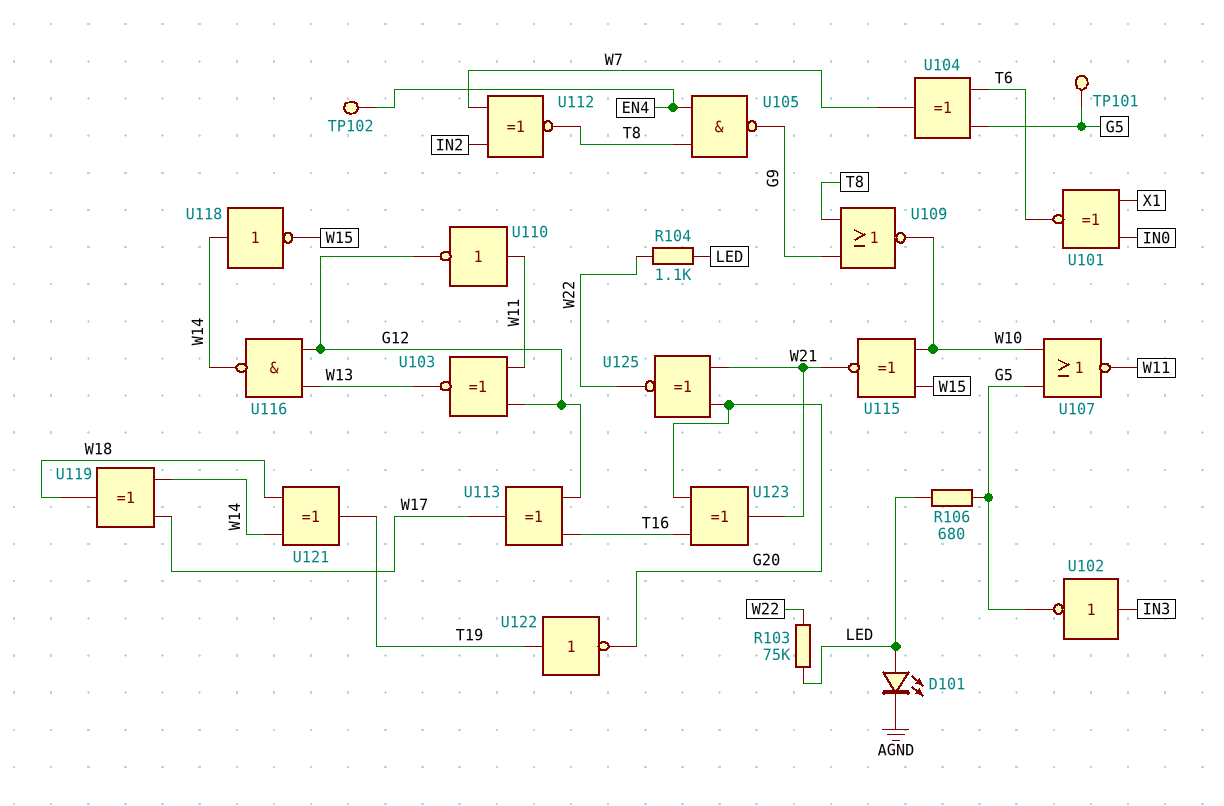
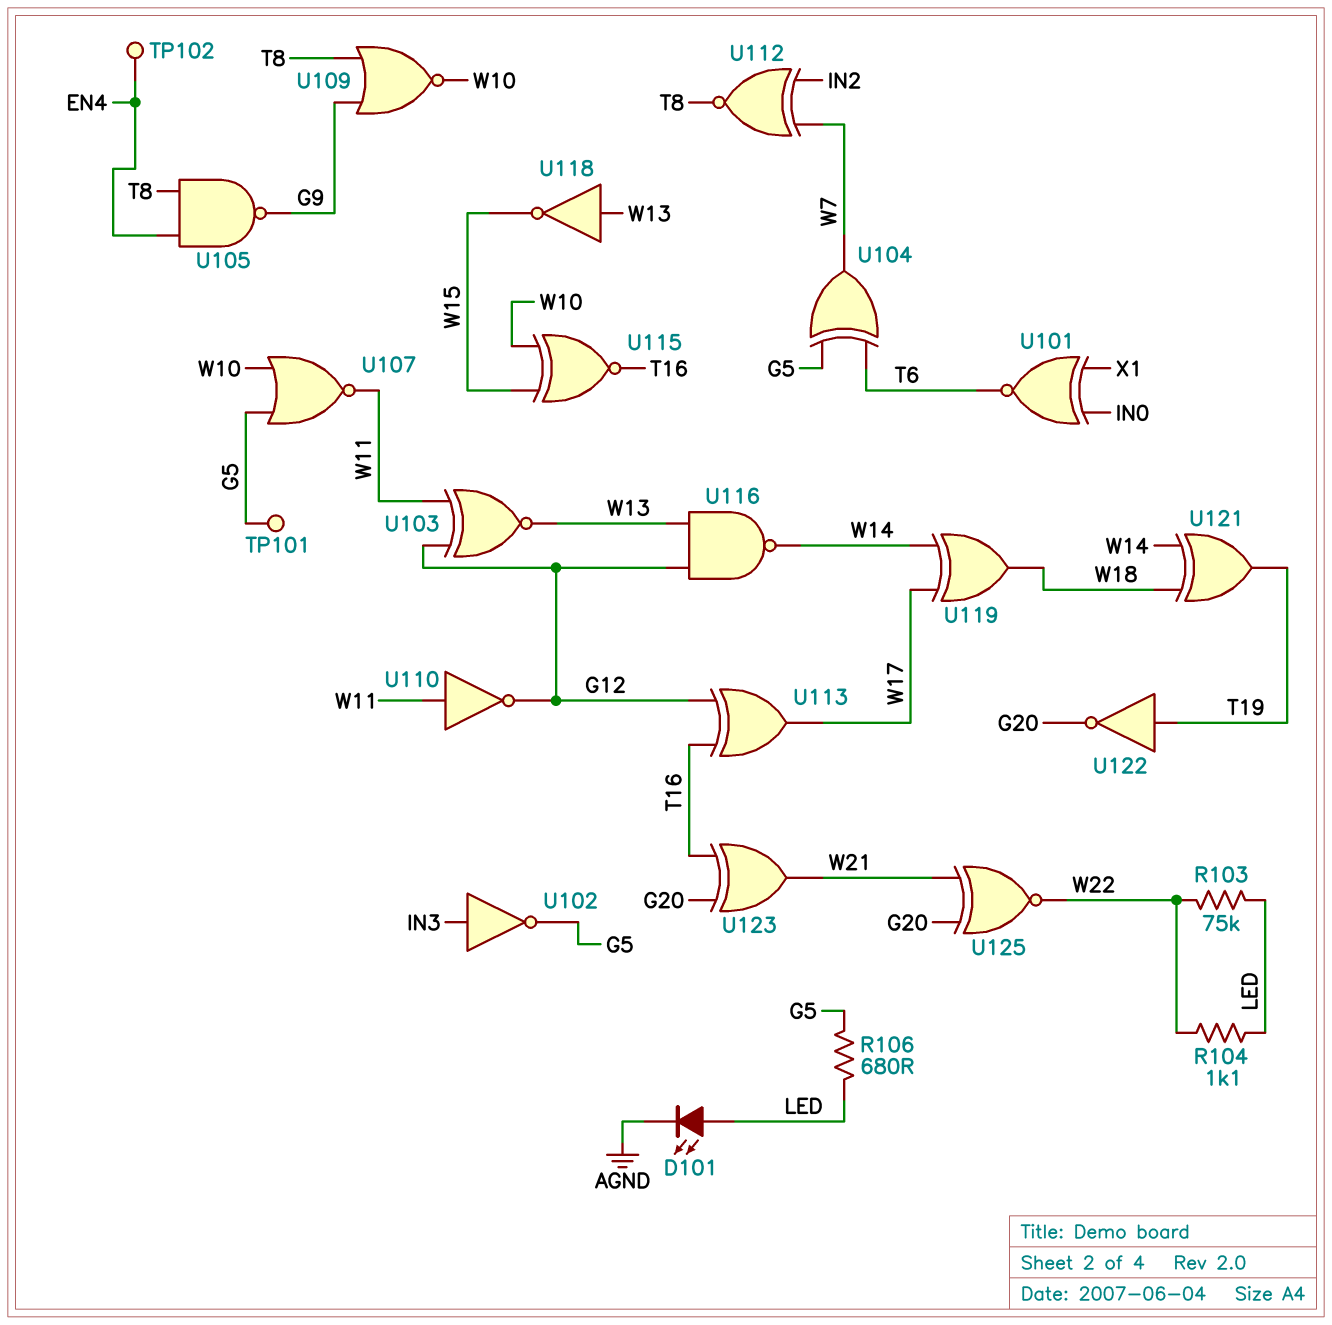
U115: XNOR (in W10, in W15, out W21) -> XNOR (in W10, in W15, out T16)
U118: NOT (in W14, out W15) -> NOT (in W13, out W15)

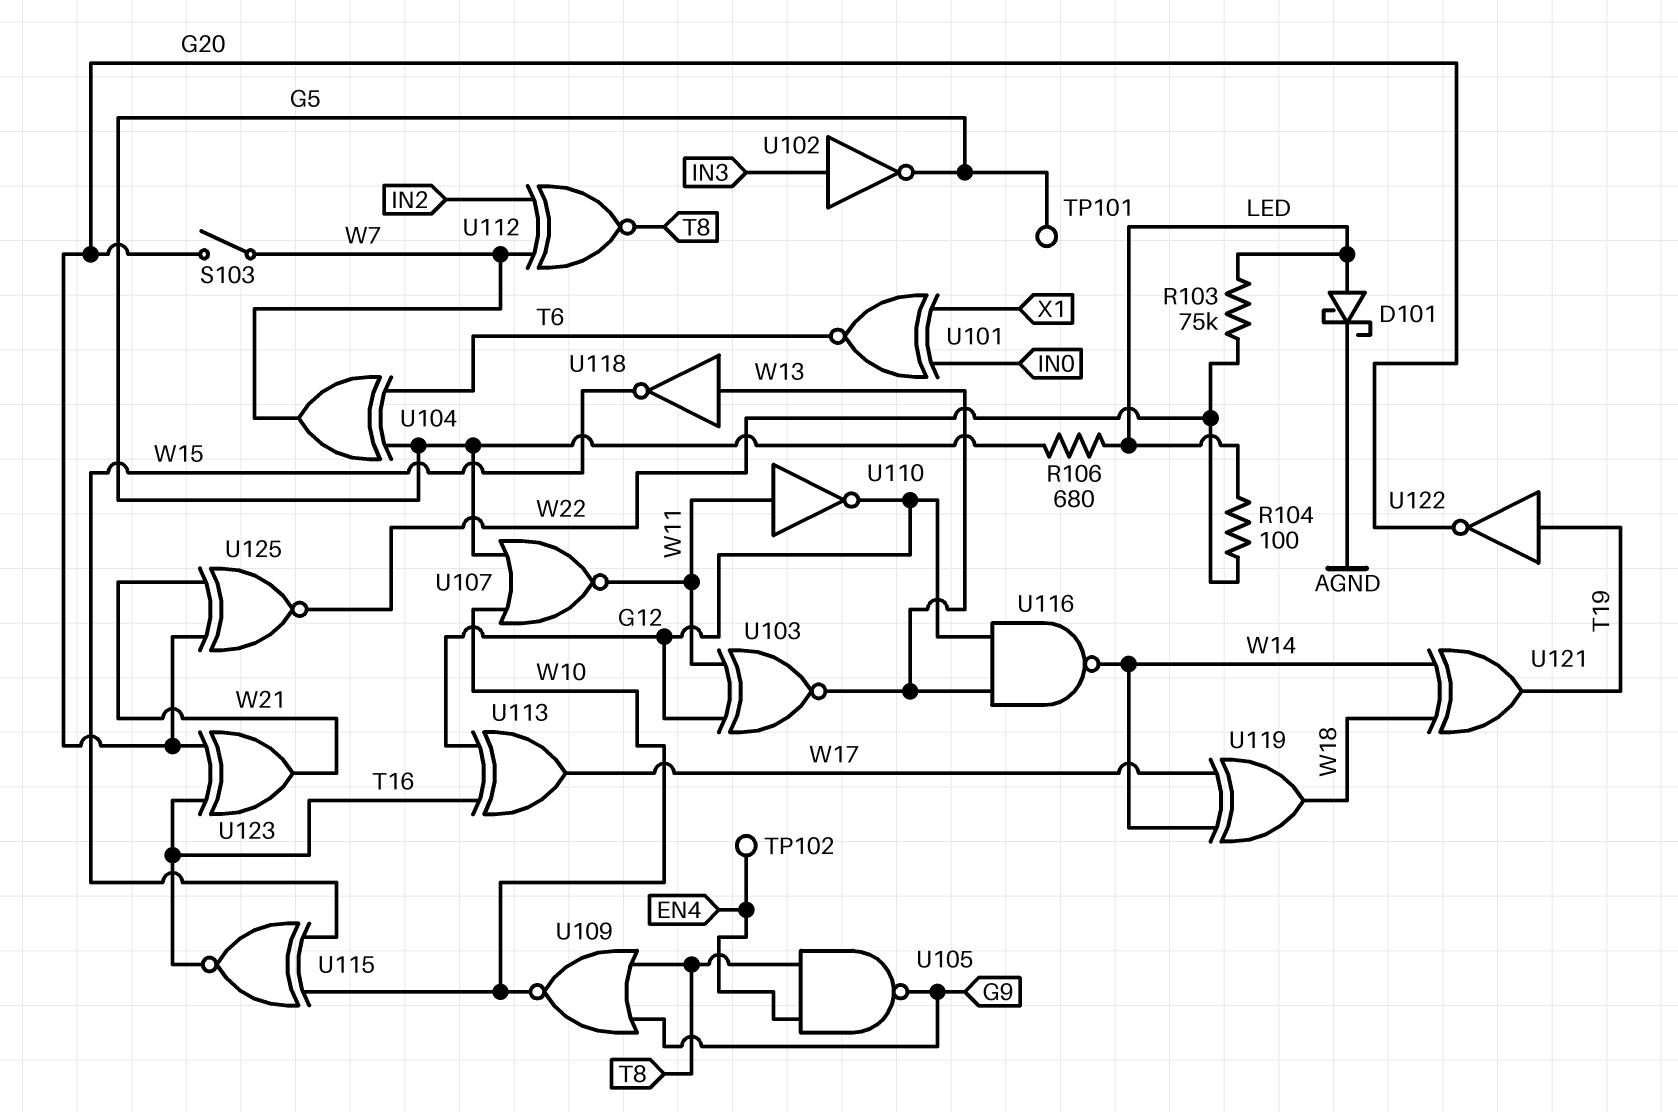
D101: LED (A LED, K AGND) -> schottky (A LED, K AGND)
R104: 1.1k (LED, W22) -> 100 (LED, W22)
S103: none -> switch (G20, W7)

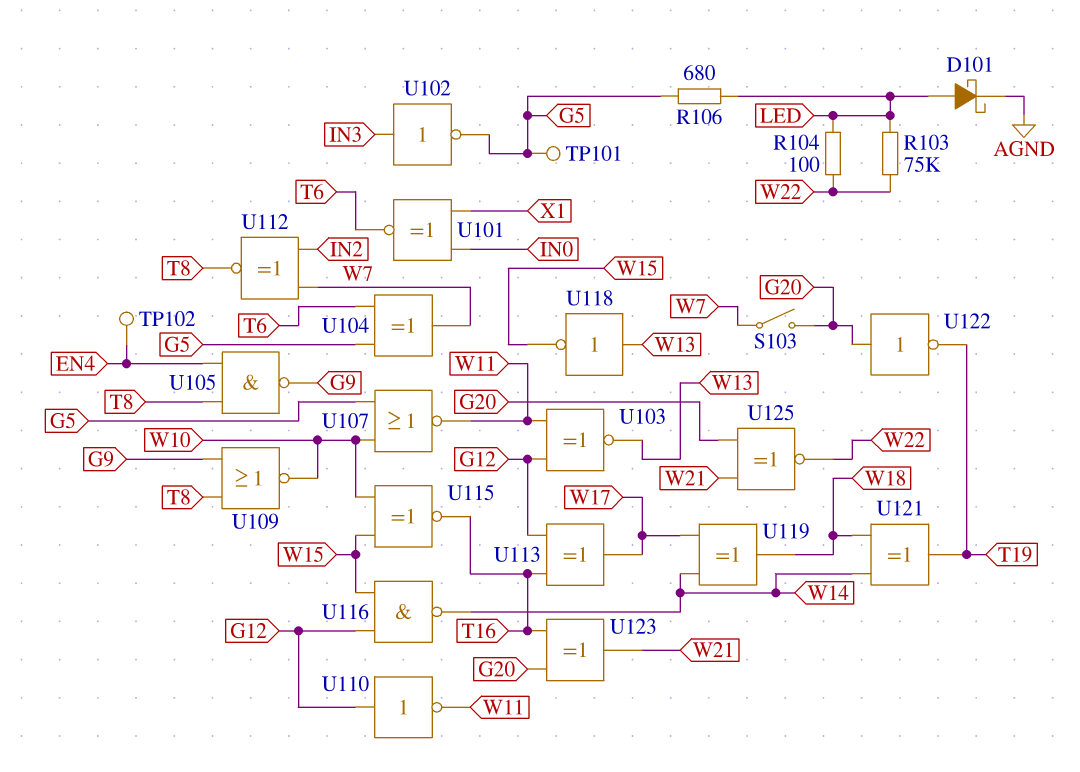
U110: NOT (in W11, out G12) -> NOT (in G12, out W11)
U116: NAND (in G12, in W13, out W14) -> NAND (in G12, in W15, out W14)
U122: NOT (in T19, out G20) -> NOT (in G20, out T19)

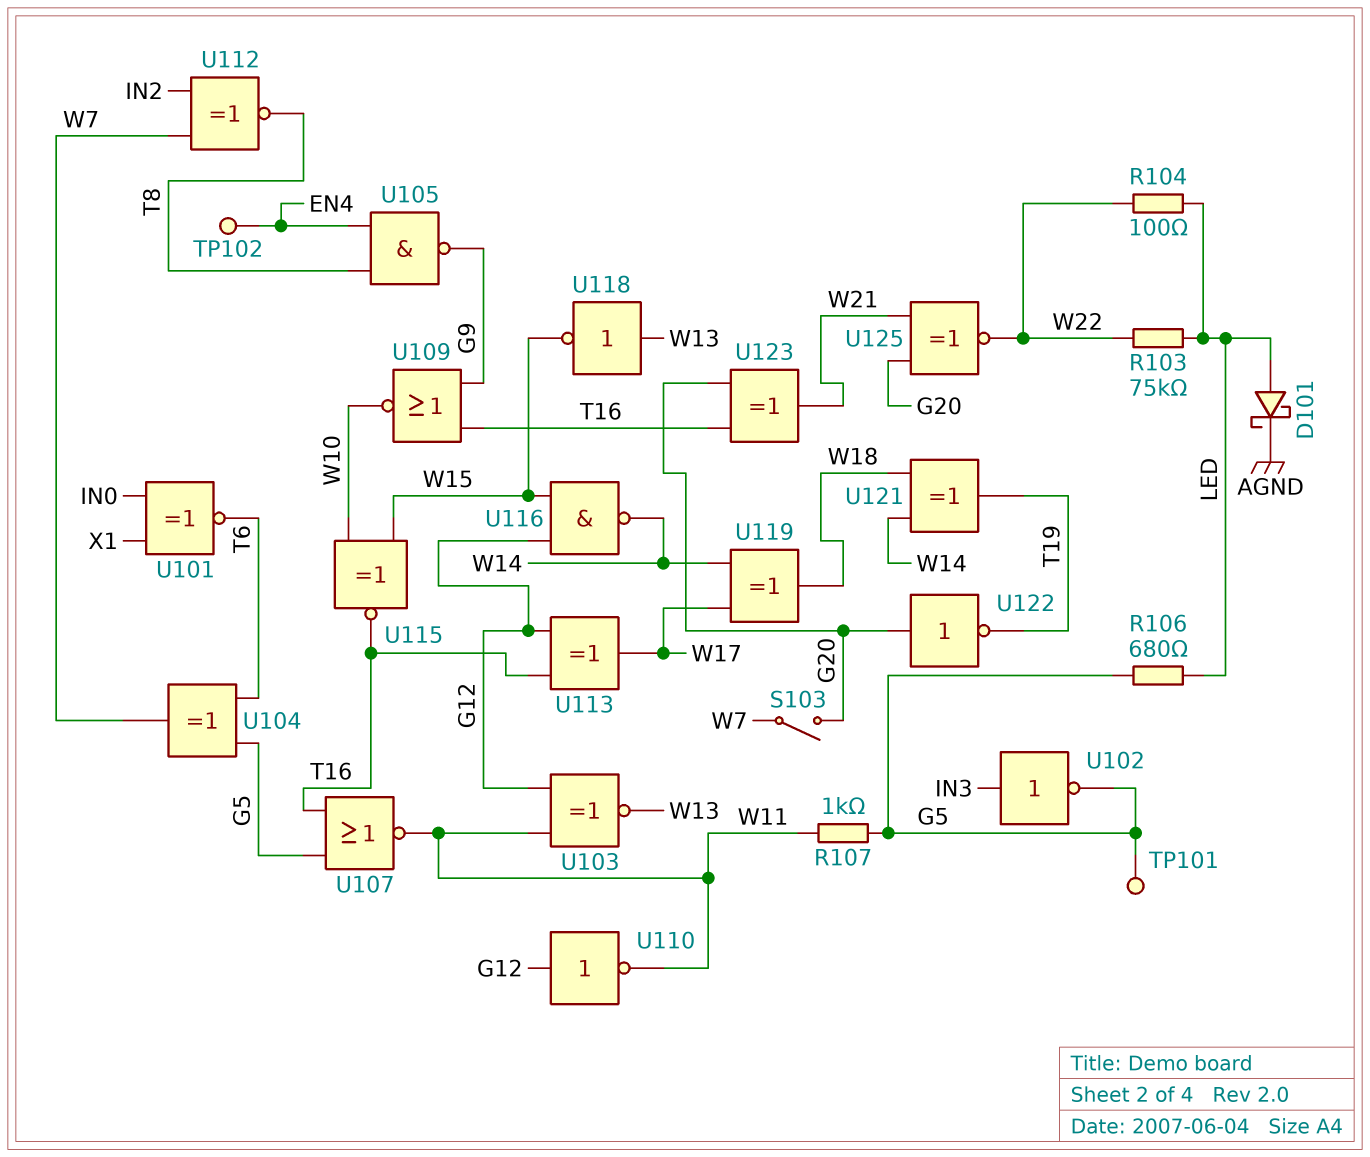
R107: none -> 1k (G5, W11)
U107: NOR (in G5, in W10, out W11) -> NOR (in G5, in T16, out W11)
U109: NOR (in G9, in T8, out W10) -> NOR (in G9, in T16, out W10)

